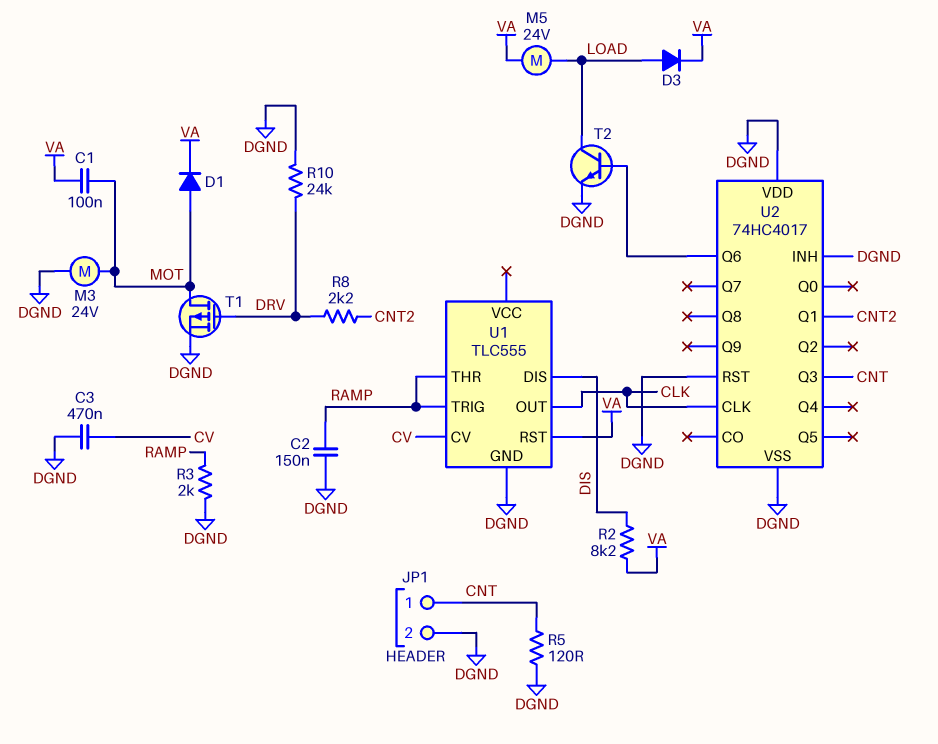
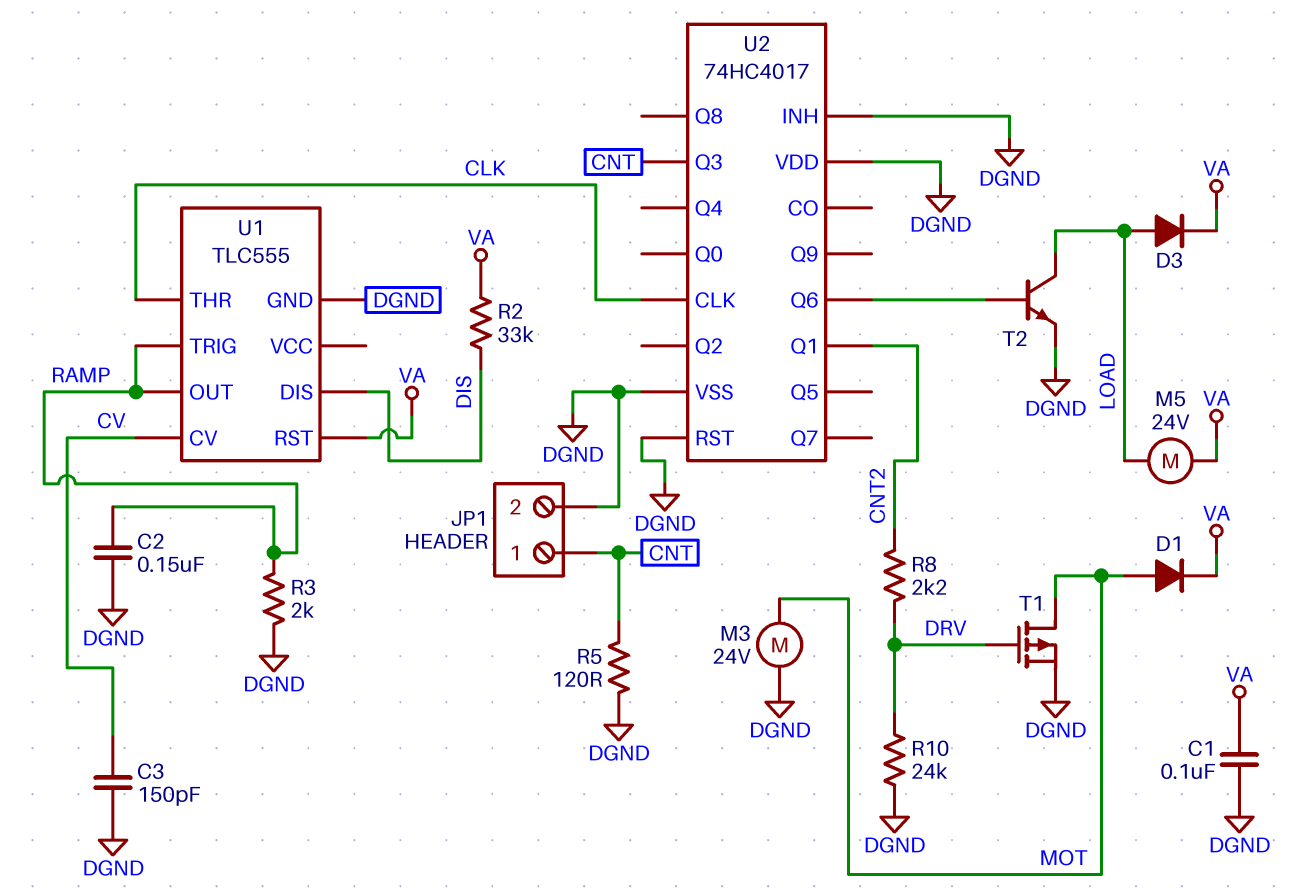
C1: 100nF (MOT, VA) -> 100nF (DGND, VA)
C3: 470nF (CV, DGND) -> 150pF (CV, DGND)
R2: 8.2k (DIS, VA) -> 33k (DIS, VA)
U1 pin OUT: CLK -> RAMP
U1 pin THR: RAMP -> CLK

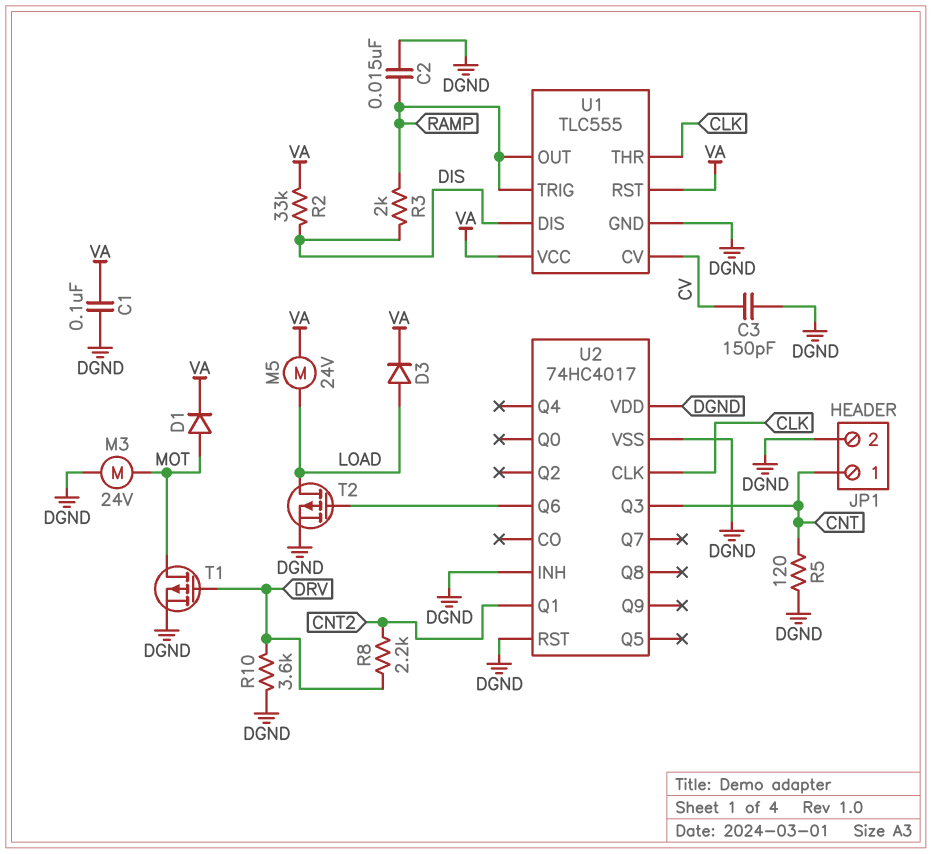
C2: 150nF (DGND, RAMP) -> 15nF (DGND, RAMP)
R3: 2k (DGND, RAMP) -> 2k (DIS, RAMP)
R10: 24k (DGND, DRV) -> 3.6k (DGND, DRV)
T2: NPN (B U2/Q6, C LOAD, E DGND) -> PMOS (G U2/Q6, D LOAD, S DGND)
U1 pin VCC: none -> VA

